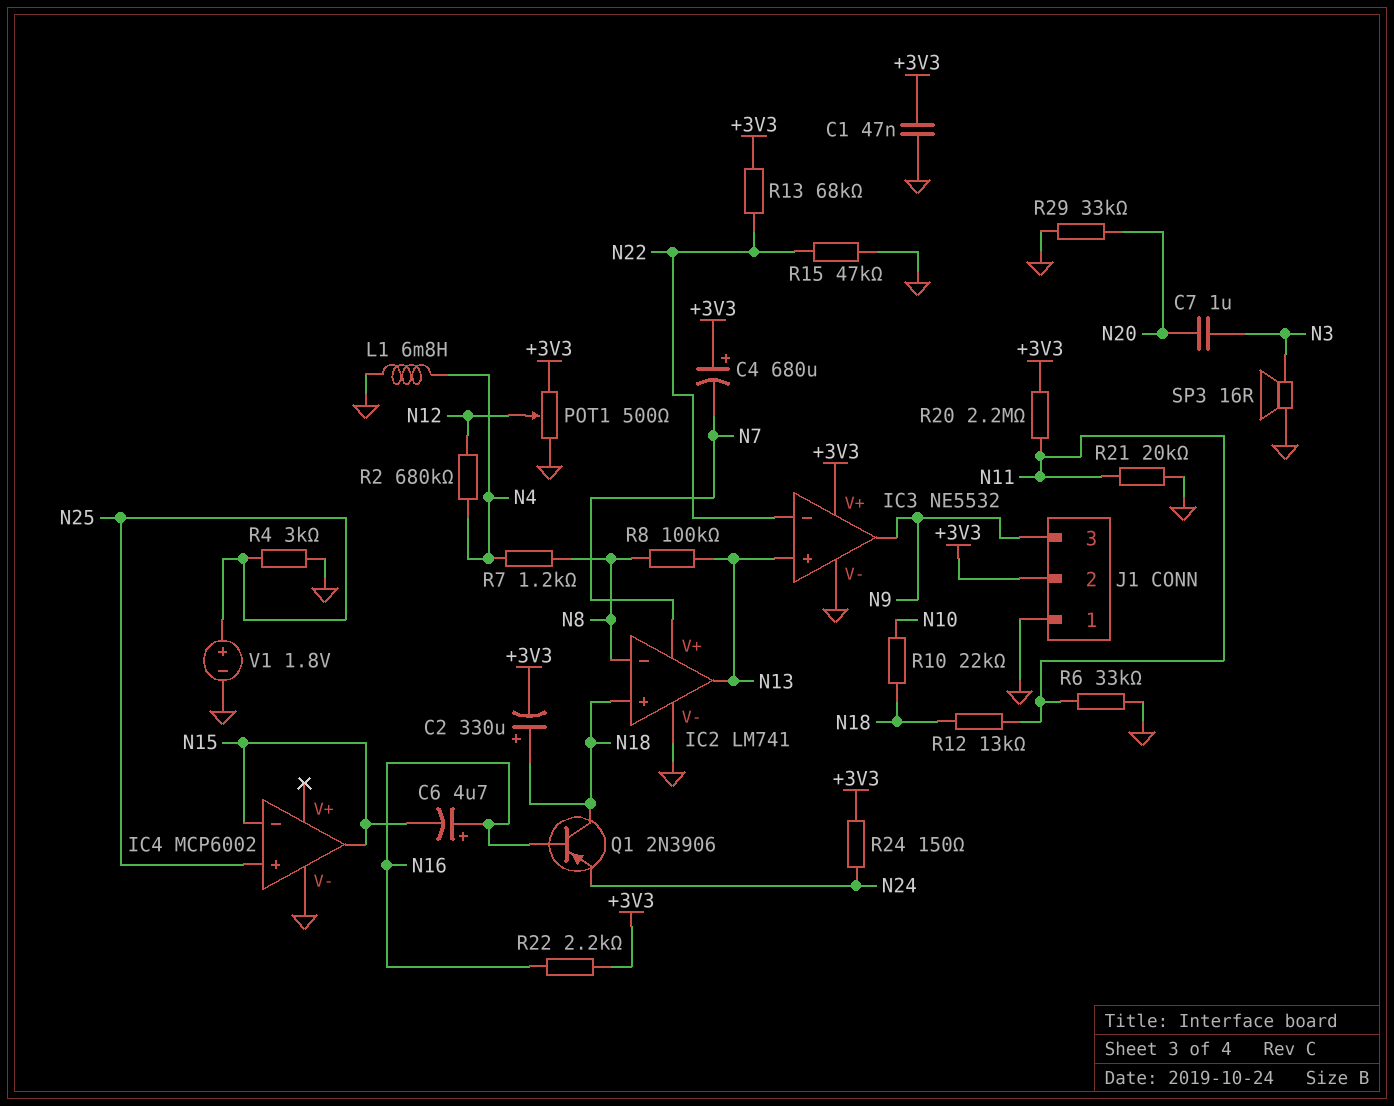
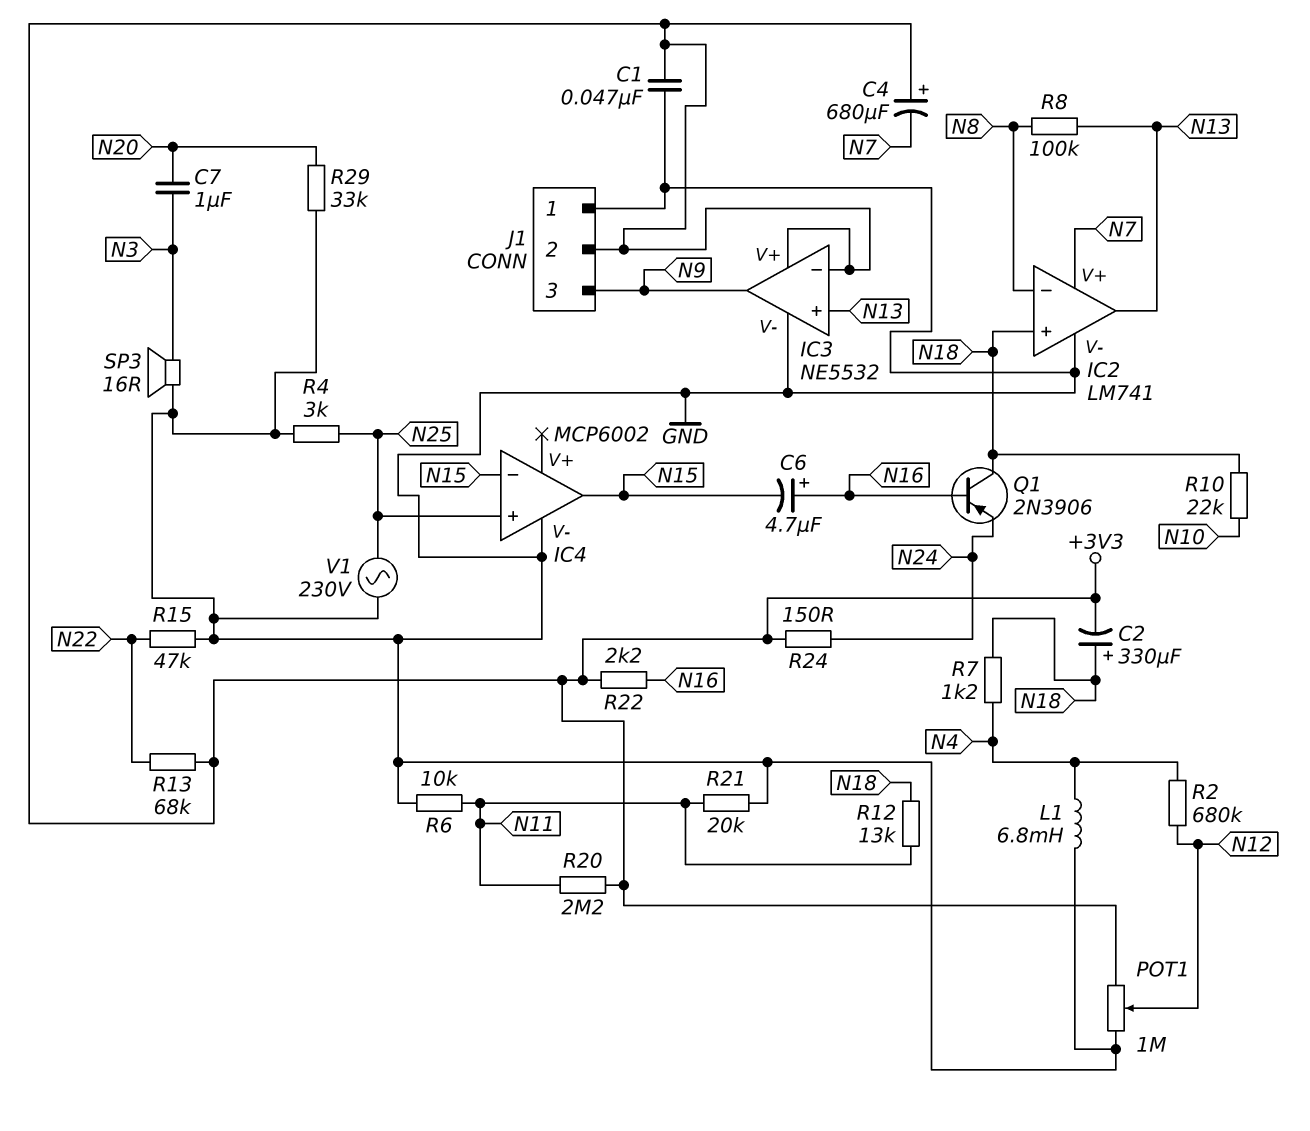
IC3 pin in-: N22 -> +3V3
POT1: 500 (+3V3, GND, wiper N12) -> 1M (+3V3, GND, wiper N12)
R6: 33k (GND, N11) -> 10k (GND, N11)
R7: 1.2k (N4, N8) -> 1.2k (N4, N18)
V1: 1.8V (plus N25, minus GND) -> AC 230V (GND, N25)

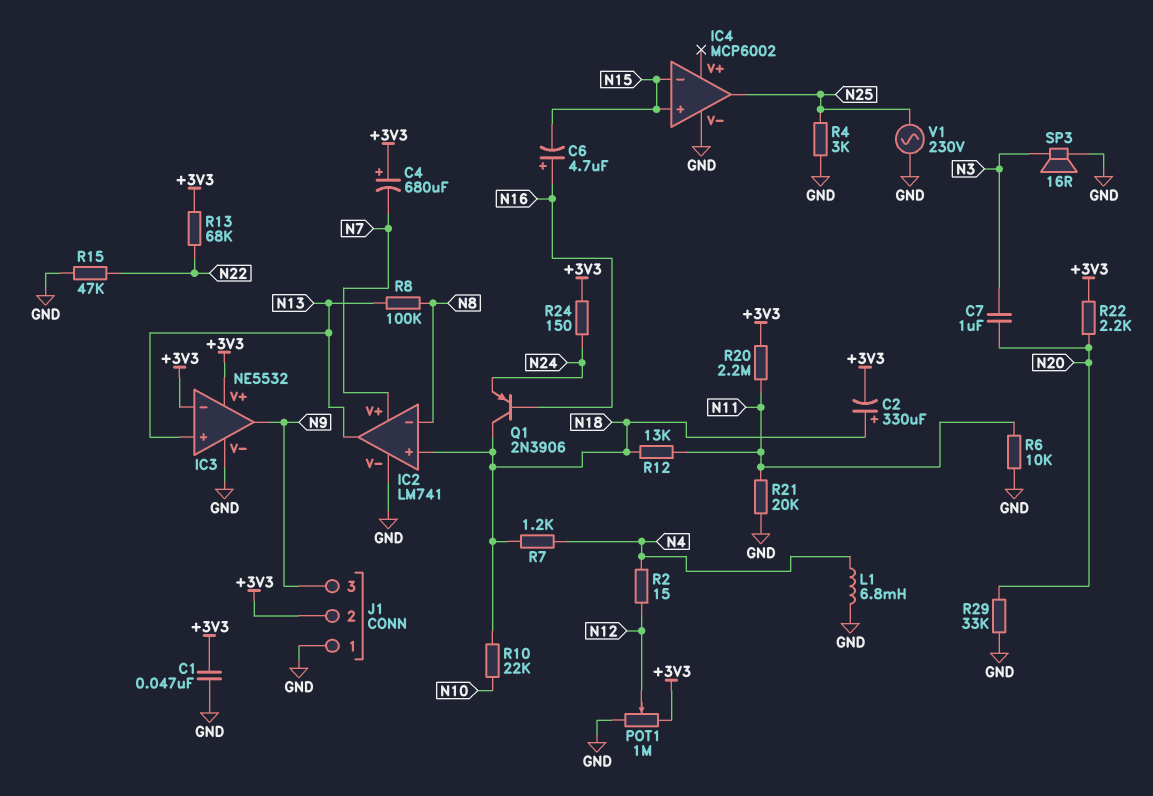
IC4 pin in+: N25 -> N15
IC4 pin out: N15 -> N25
R2: 680k (N4, N12) -> 15 (N4, N12)
R22: 2.2k (+3V3, N16) -> 2.2k (+3V3, N20)

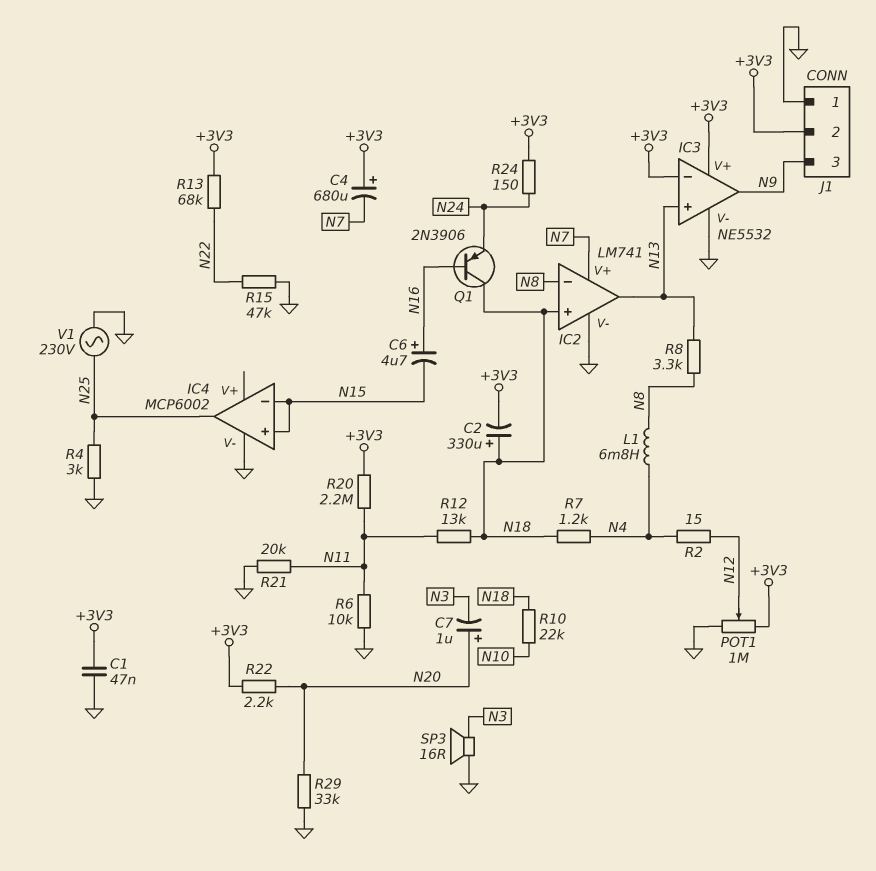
C7: 1uF (N3, N20) -> 1uF (plus N20, minus N3)
L1: 6.8mH (GND, N4) -> 6.8mH (N4, N8)
R8: 100k (N8, N13) -> 3.3k (N8, N13)

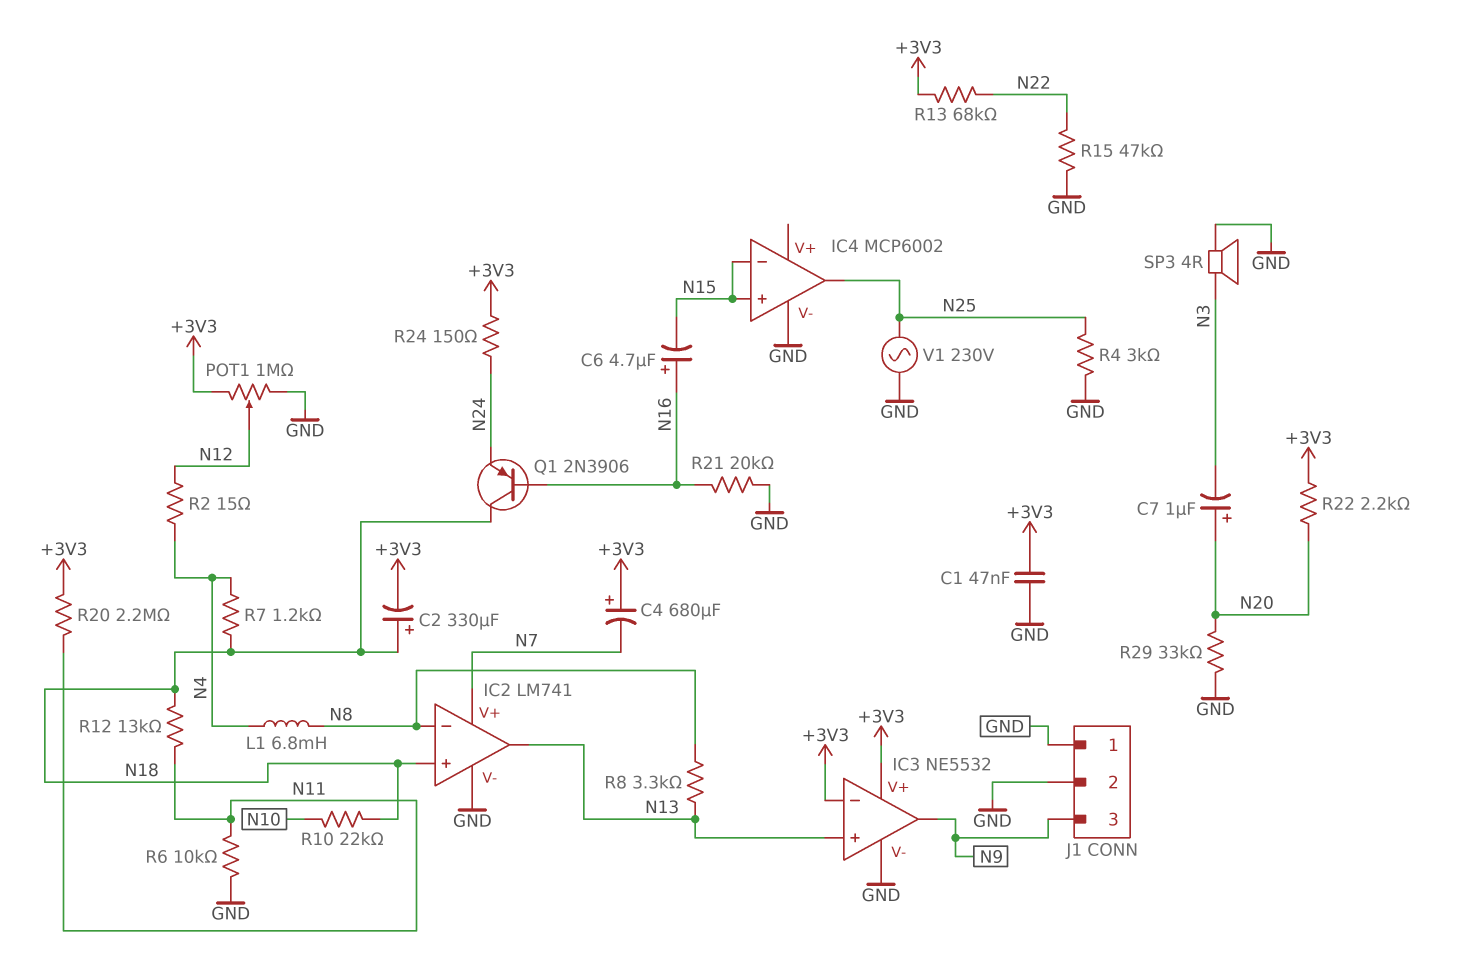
J1 pin 2: +3V3 -> GND
R21: 20k (GND, N11) -> 20k (GND, N16)
SP3: speaker 16R (GND, N3) -> speaker 4R (GND, N3)

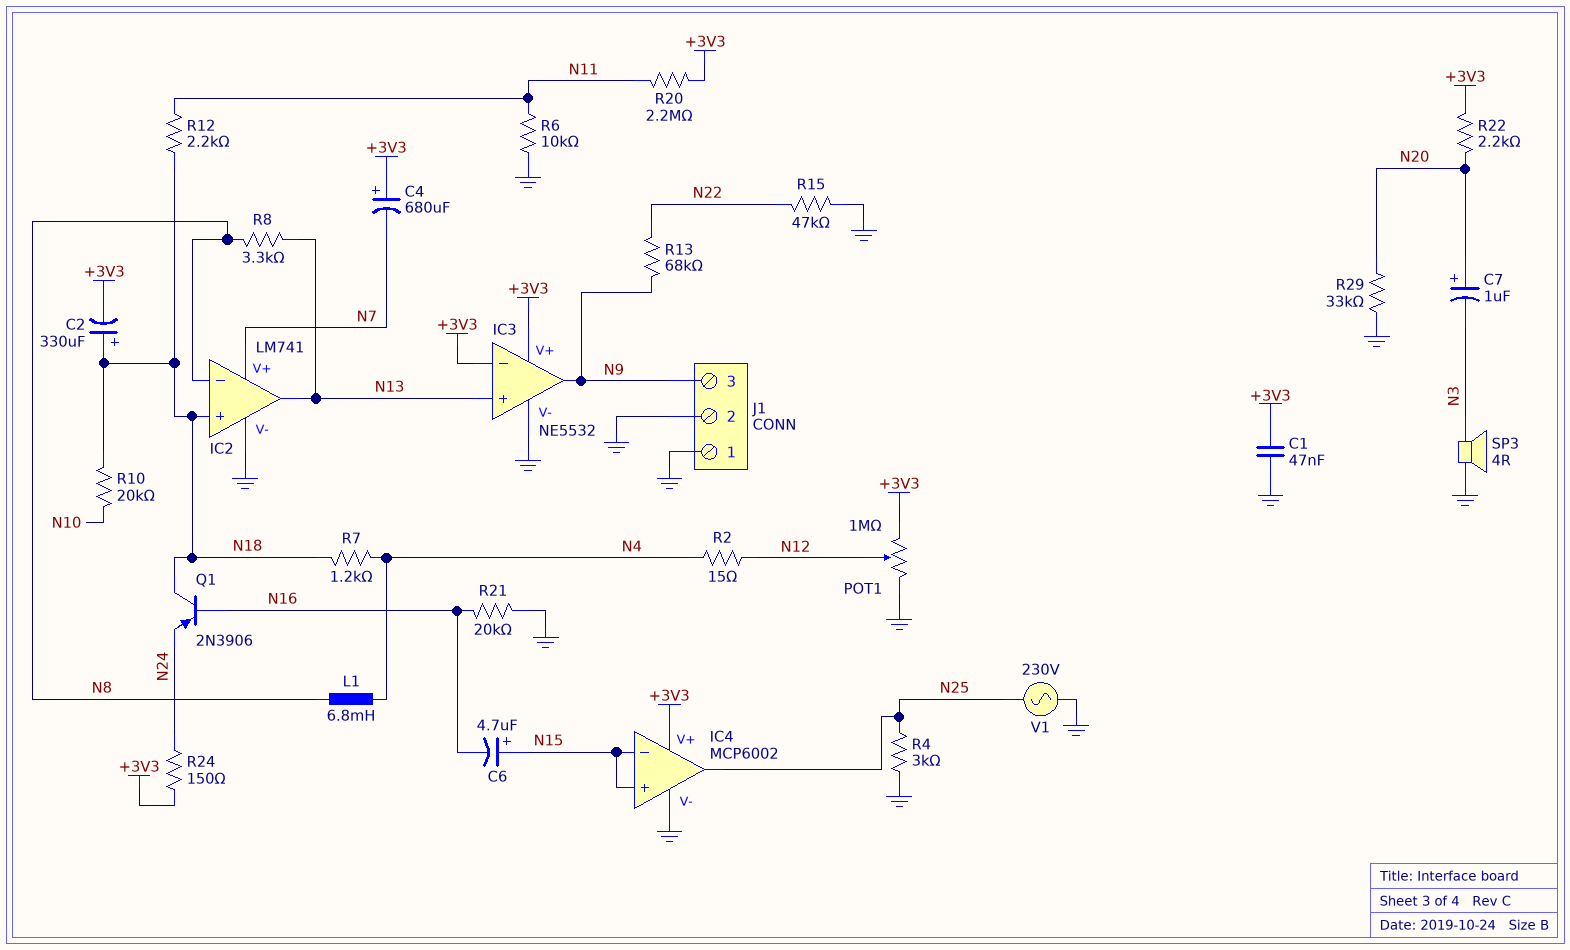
C6: 4.7uF (plus N16, minus N15) -> 4.7uF (plus N15, minus N16)
IC4 pin V+: none -> +3V3
R10: 22k (N10, N18) -> 20k (N10, N18)
R12: 13k (N11, N18) -> 2.2k (N11, N18)
R13: 68k (+3V3, N22) -> 68k (N9, N22)

